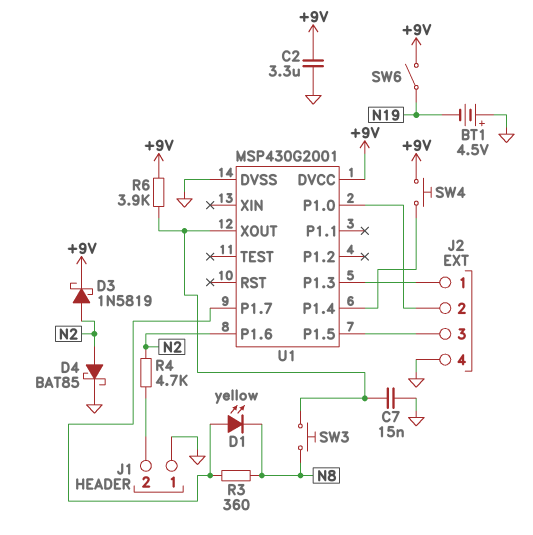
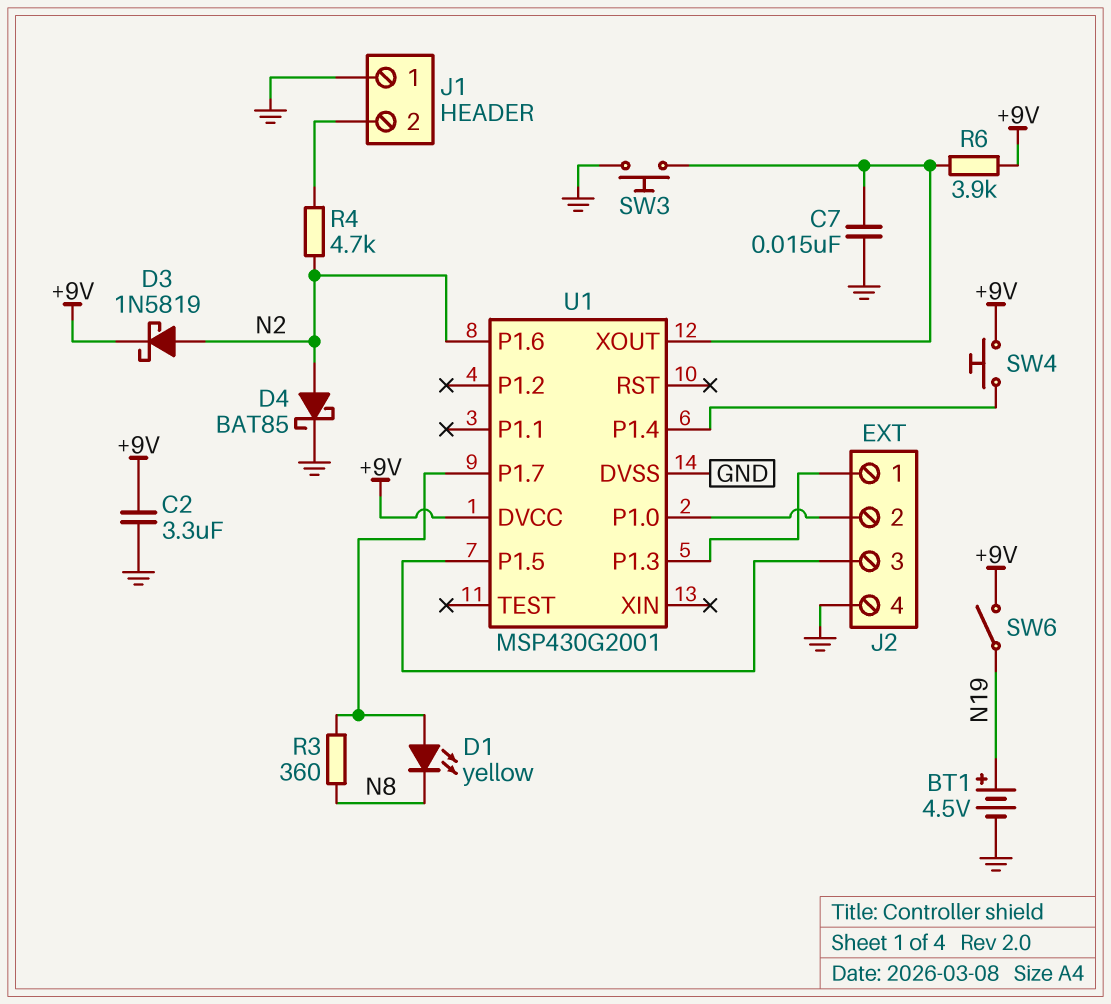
BT1: 4.5V (plus GND, minus N19) -> 4.5V (plus N19, minus GND)
SW3: button (N8, U1/XOUT) -> button (GND, U1/XOUT)

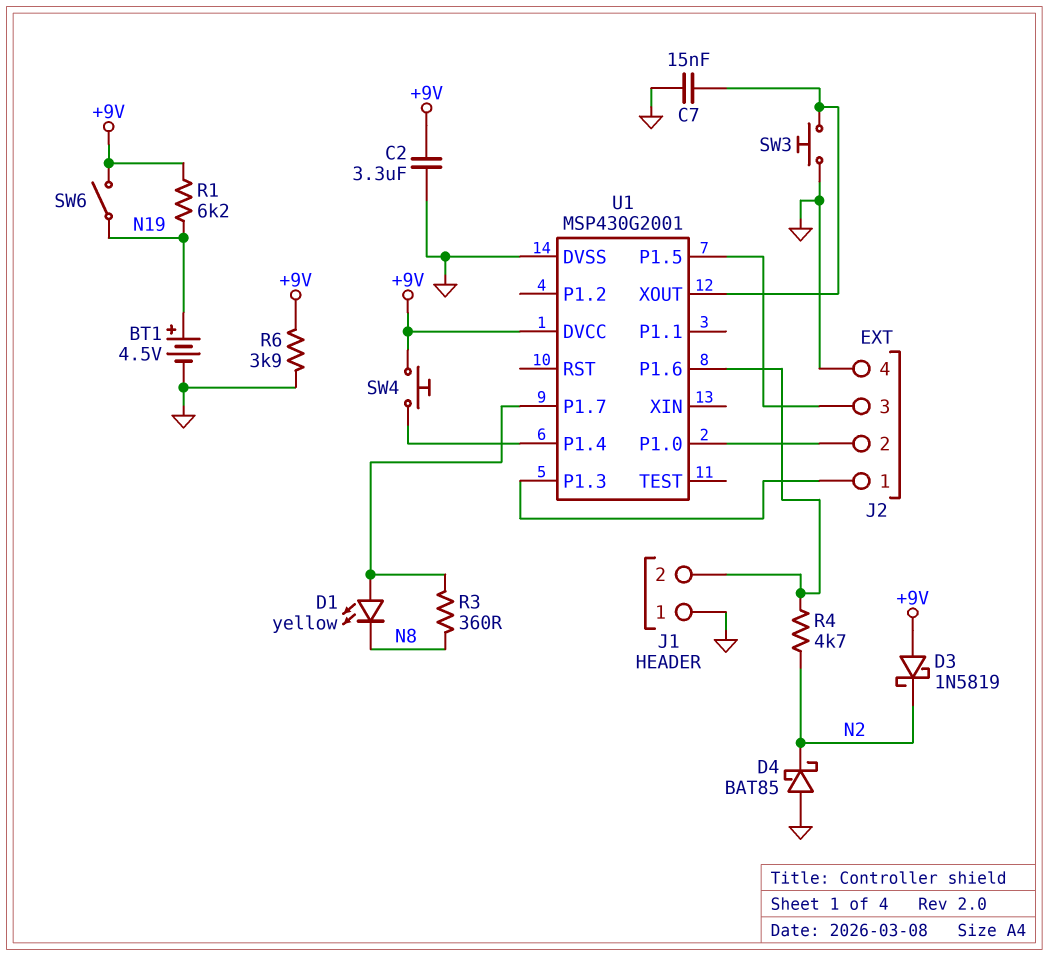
D3: schottky 1N5819 (A N2, K +9V) -> schottky 1N5819 (A +9V, K N2)
D4: schottky BAT85 (A N2, K GND) -> schottky BAT85 (A GND, K N2)
R1: none -> 6.2k (+9V, N19)
R6: 3.9k (+9V, U1/XOUT) -> 3.9k (+9V, GND)
U1 pin P1.6: N2 -> J1/2

